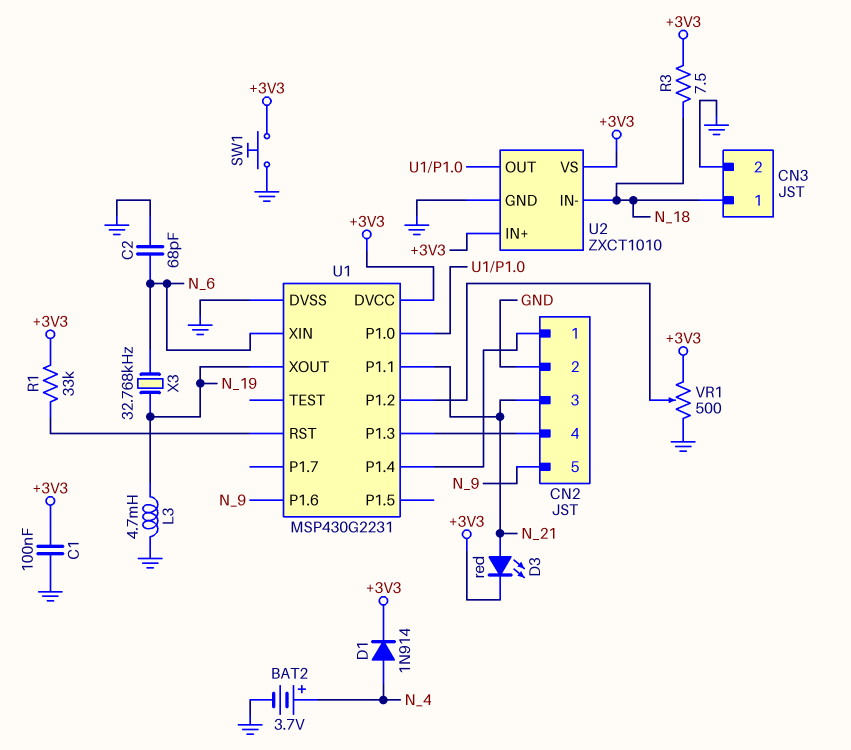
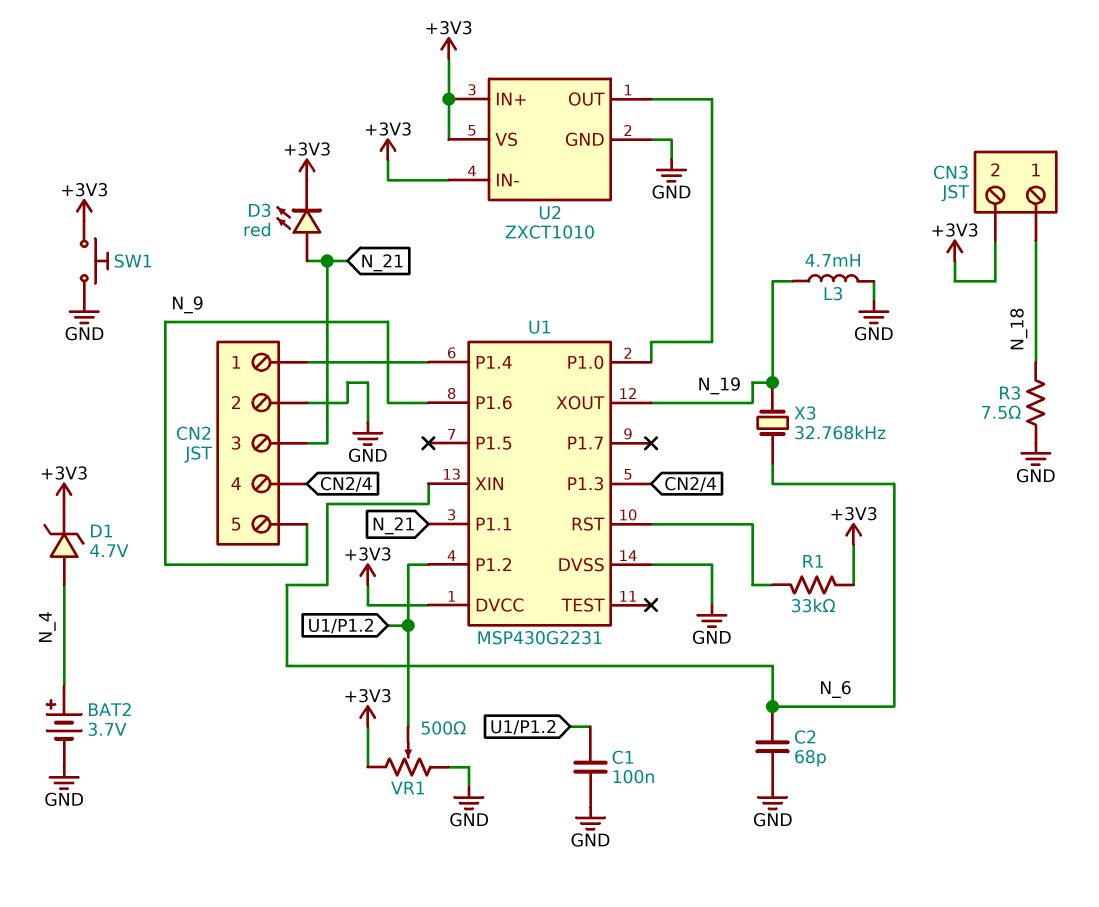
C1: 100nF (+3V3, GND) -> 100nF (GND, U1/P1.2)
CN3 pin 2: GND -> +3V3
D1: diode 1N914 (A N_4, K +3V3) -> zener 4.7V (A N_4, K +3V3)
R3: 7.5 (+3V3, N_18) -> 7.5 (GND, N_18)
U2 pin IN-: N_18 -> +3V3

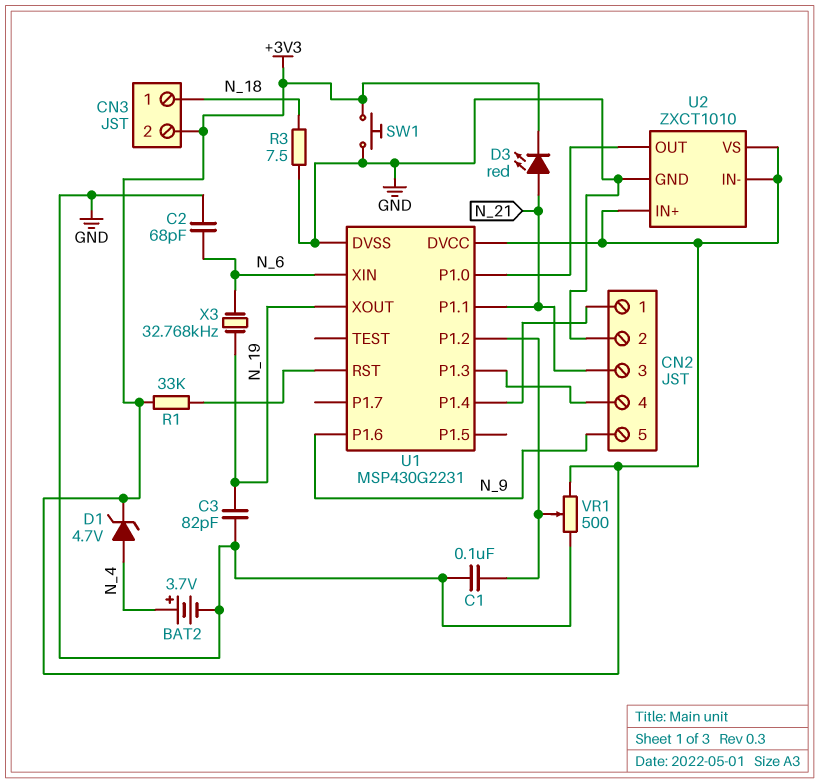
C3: none -> 82pF (GND, N_19)
L3: 4.7mH (GND, N_19) -> none

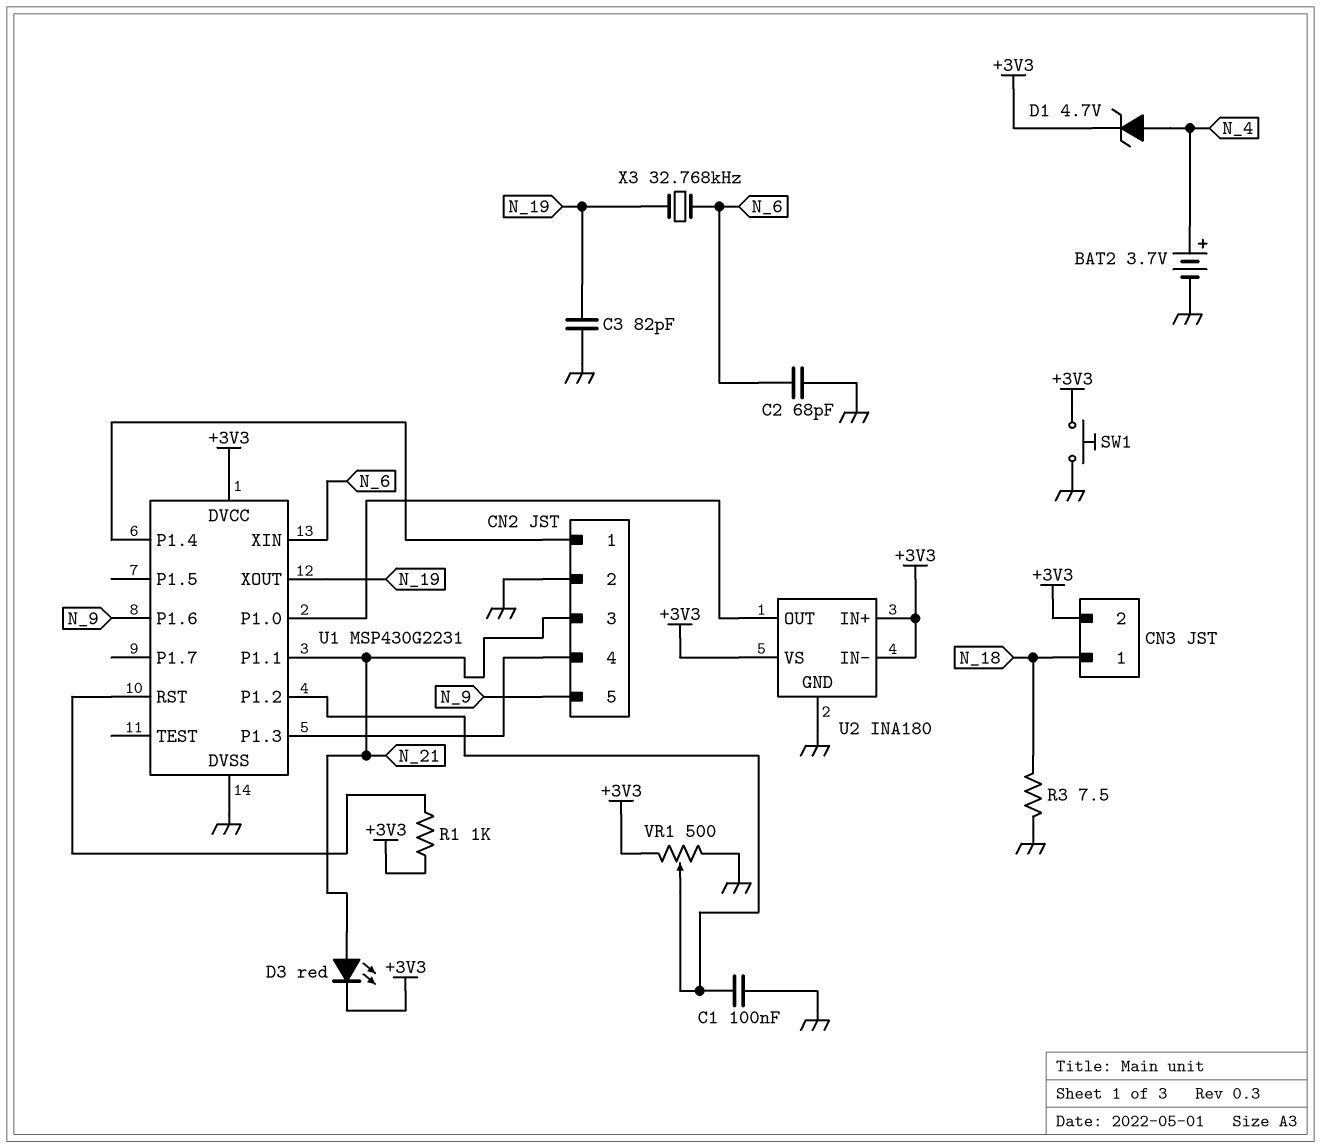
R1: 33k (+3V3, U1/RST) -> 1k (+3V3, U1/RST)
U2: ZXCT1010 -> INA180

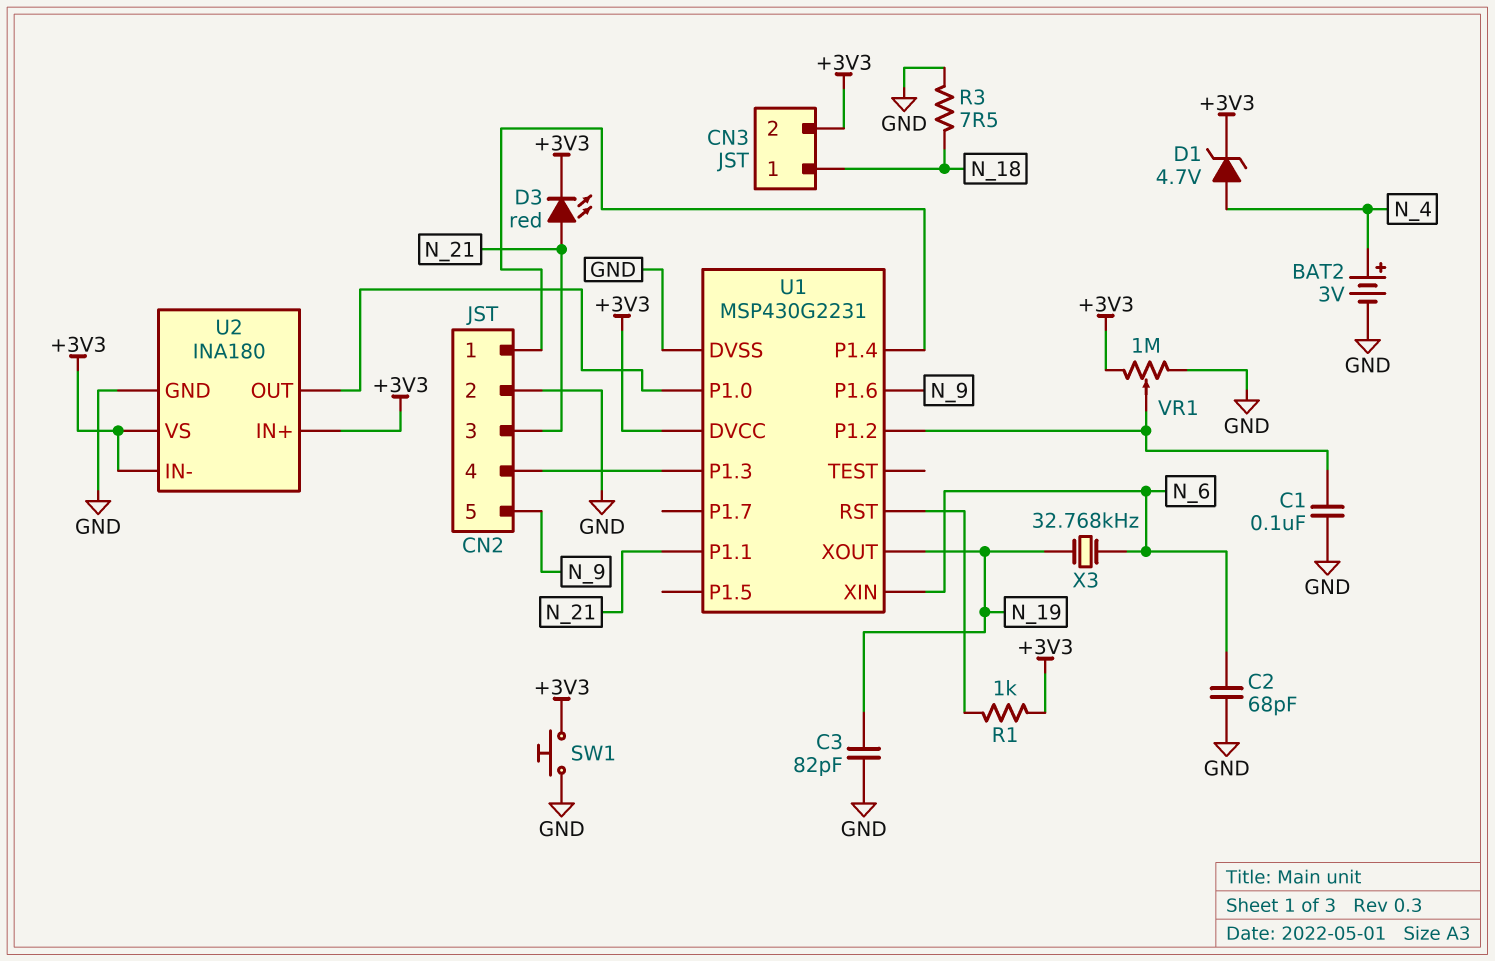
BAT2: 3.7V (plus N_4, minus GND) -> 3V (plus N_4, minus GND)
VR1: 500 (+3V3, GND, wiper U1/P1.2) -> 1M (+3V3, GND, wiper U1/P1.2)

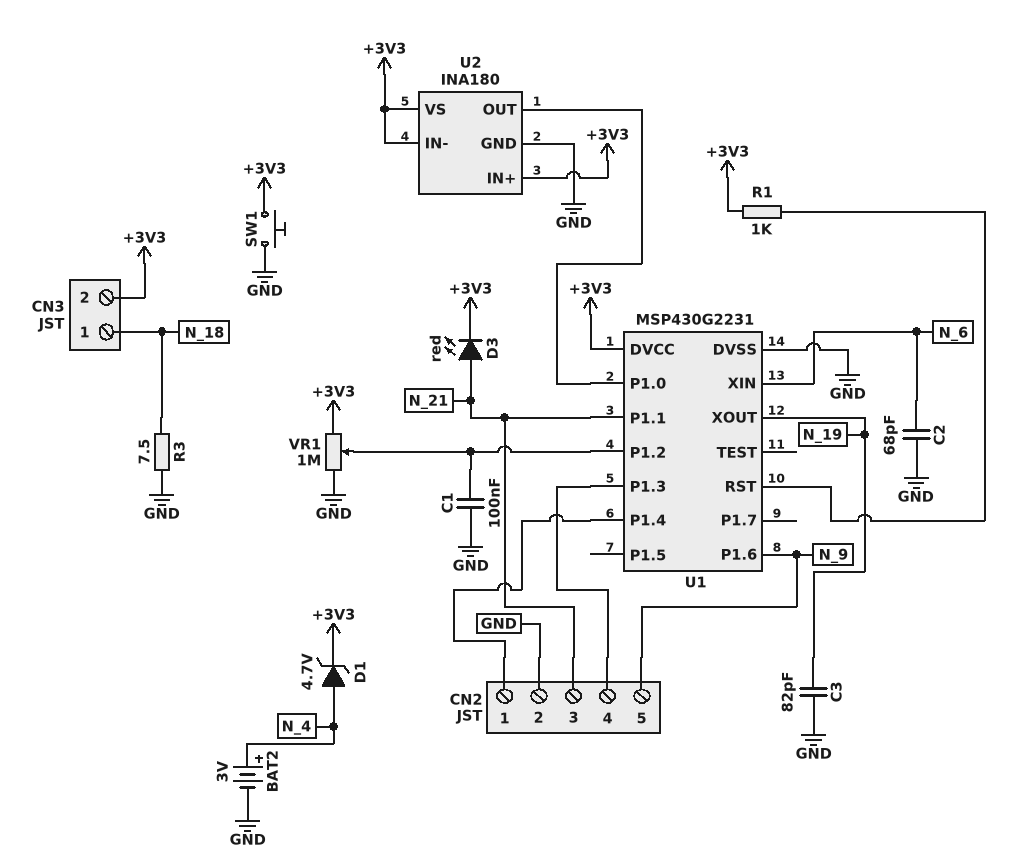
X3: 32.768kHz (N_6, N_19) -> none

